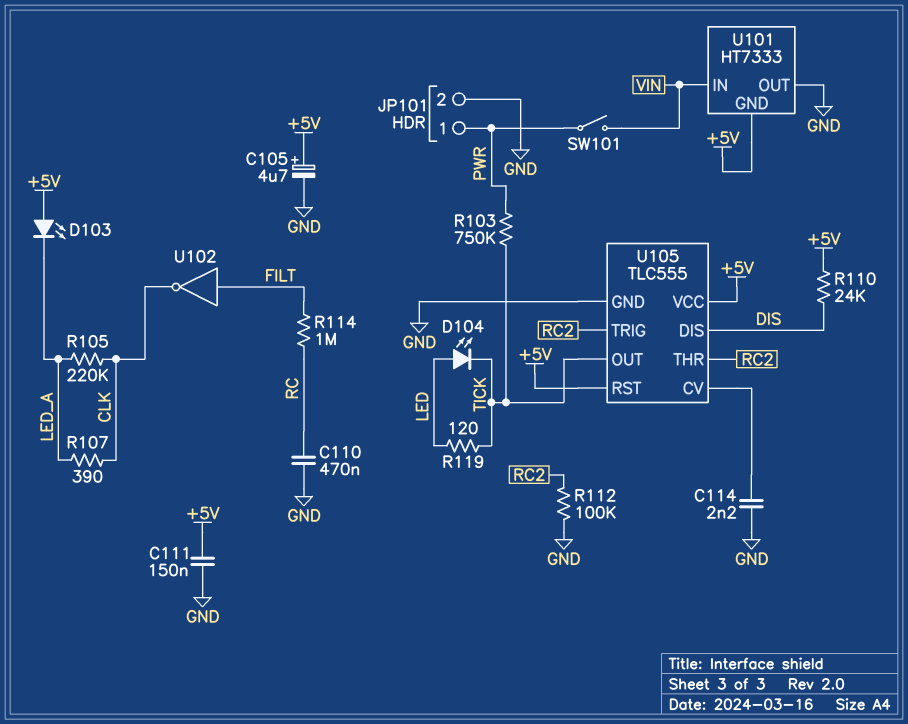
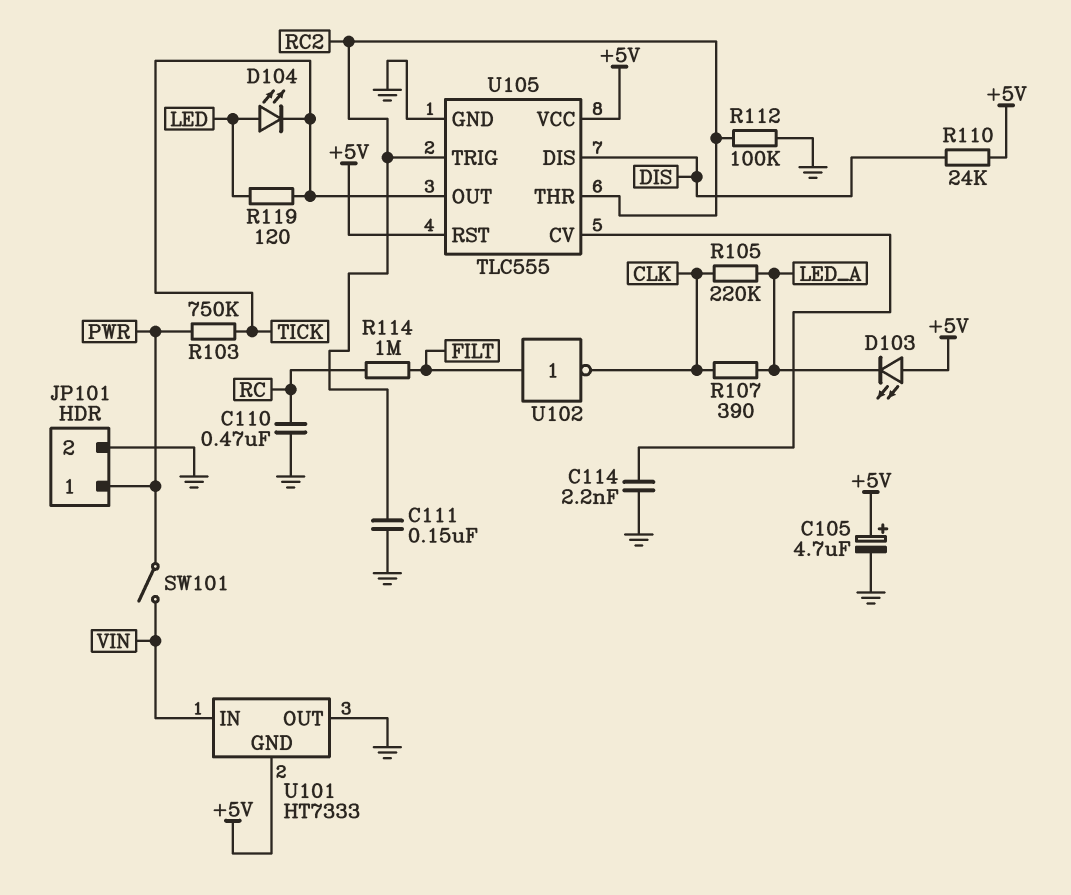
C111: 150nF (+5V, GND) -> 150nF (GND, RC2)

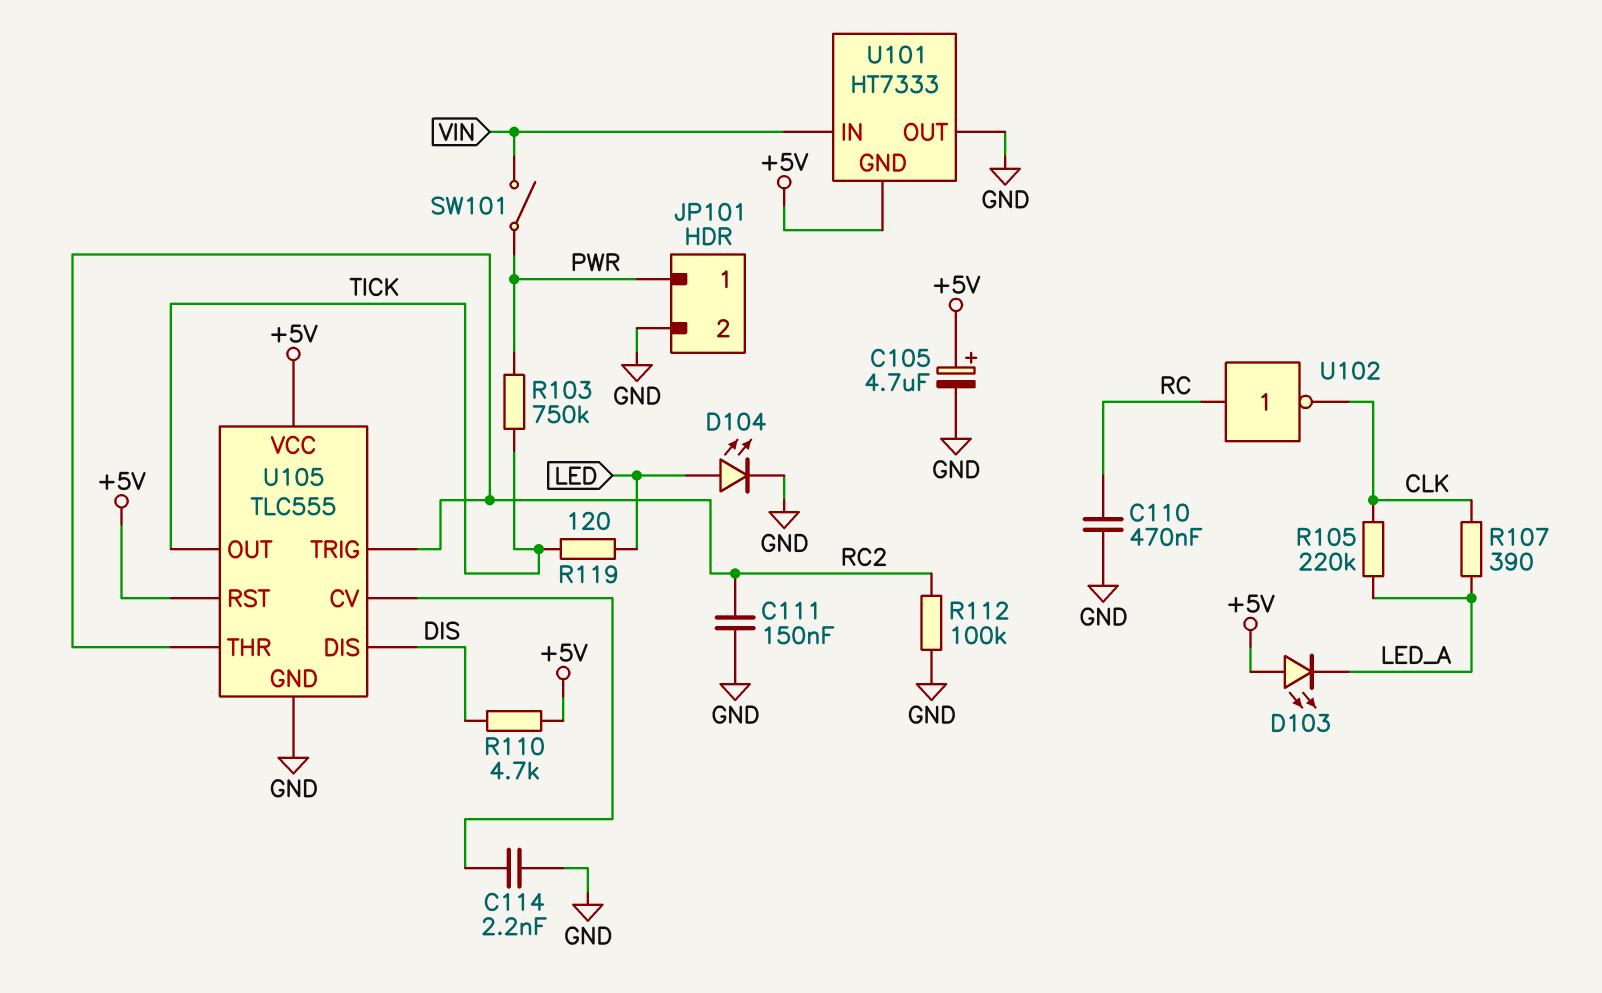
D104: LED (A LED, K TICK) -> LED (A LED, K GND)
R110: 24k (+5V, DIS) -> 4.7k (+5V, DIS)
R114: 1M (FILT, RC) -> none
U102: NOT (in FILT, out CLK) -> NOT (in RC, out CLK)

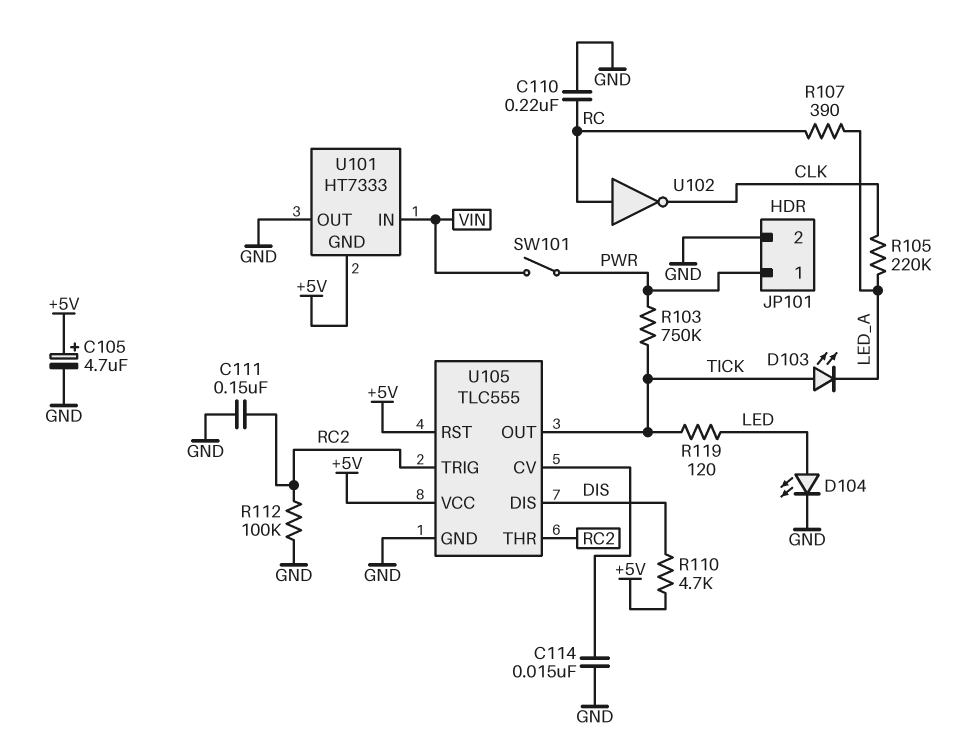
C110: 470nF (GND, RC) -> 220nF (GND, RC)
C114: 2.2nF (GND, U105/CV) -> 15nF (GND, U105/CV)
D103: LED (A +5V, K LED_A) -> LED (A TICK, K LED_A)
R107: 390 (CLK, LED_A) -> 390 (LED_A, RC)

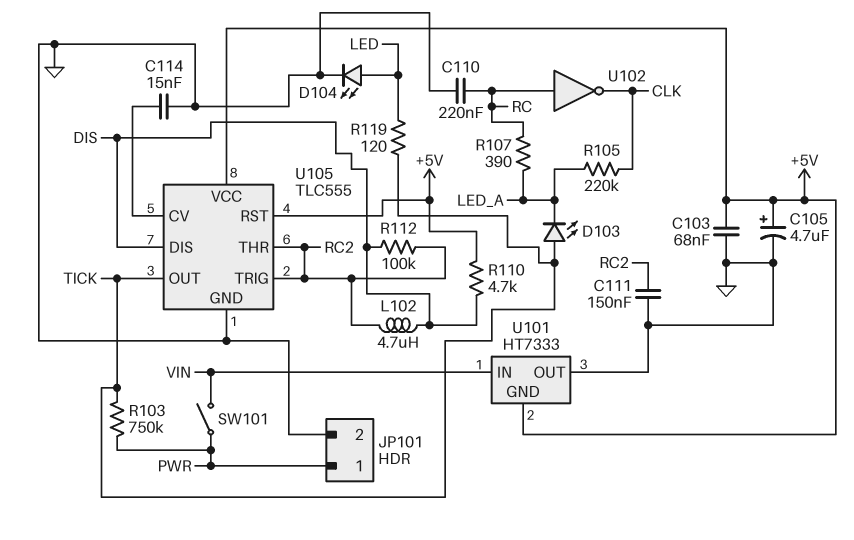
C103: none -> 68nF (+5V, GND)
L102: none -> 4.7uH (DIS, RC2)
R112: 100k (GND, RC2) -> 100k (DIS, RC2)

